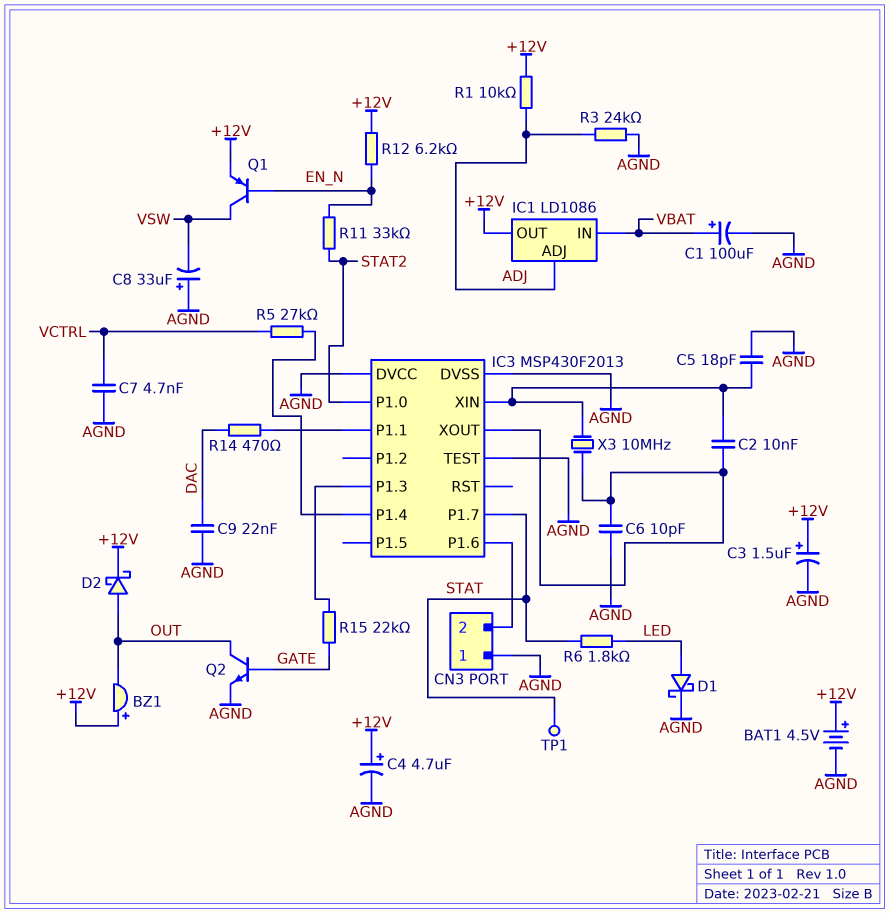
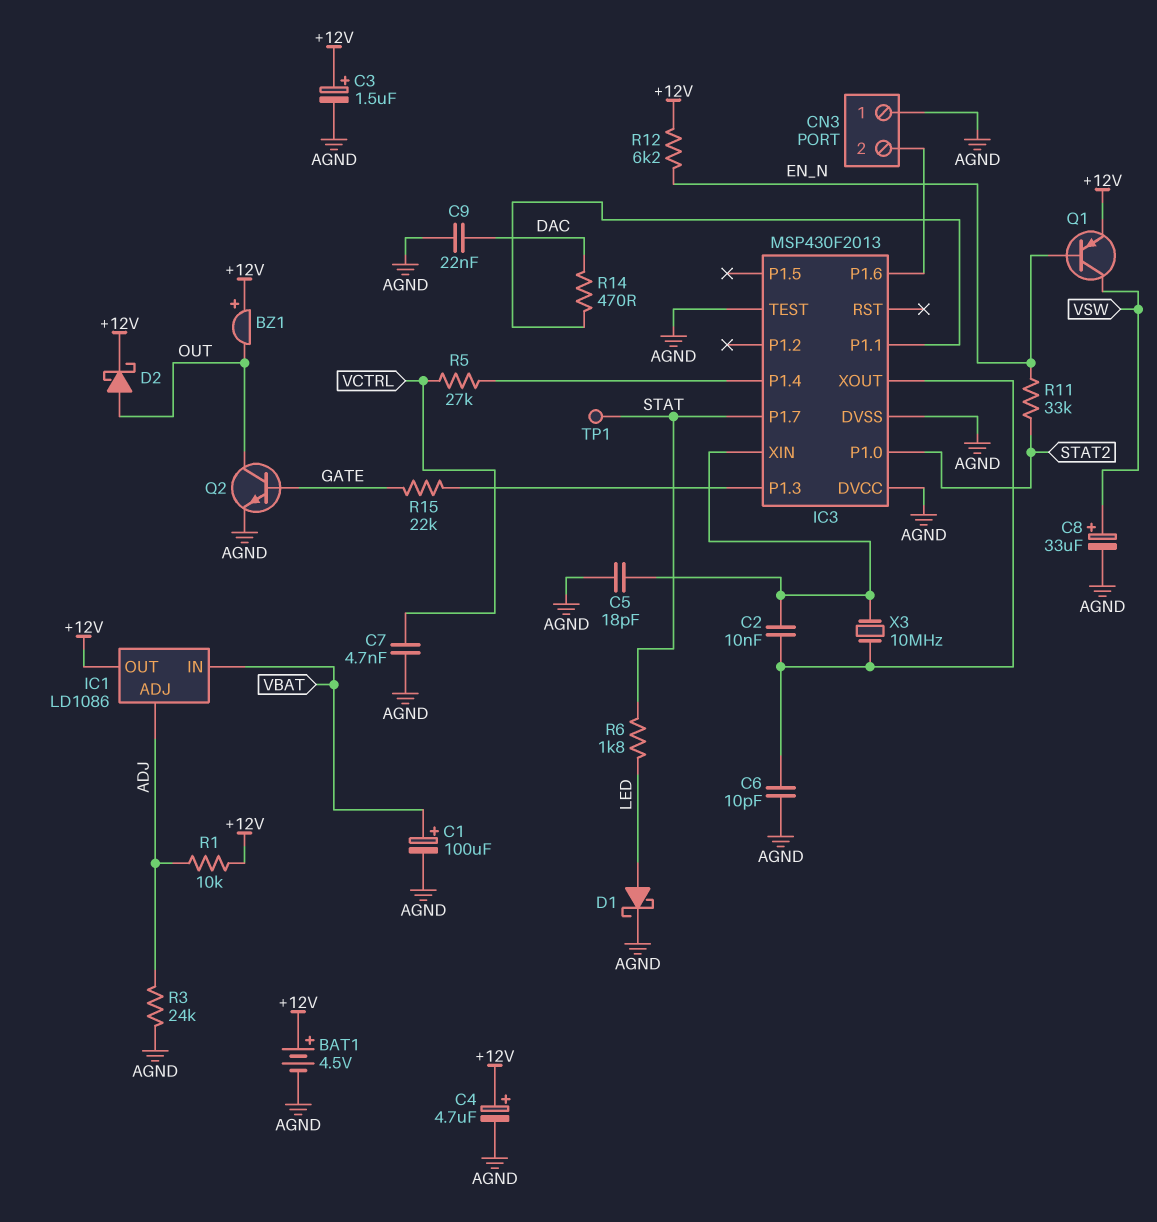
C8: 33uF (plus AGND, minus VSW) -> 33uF (plus VSW, minus AGND)

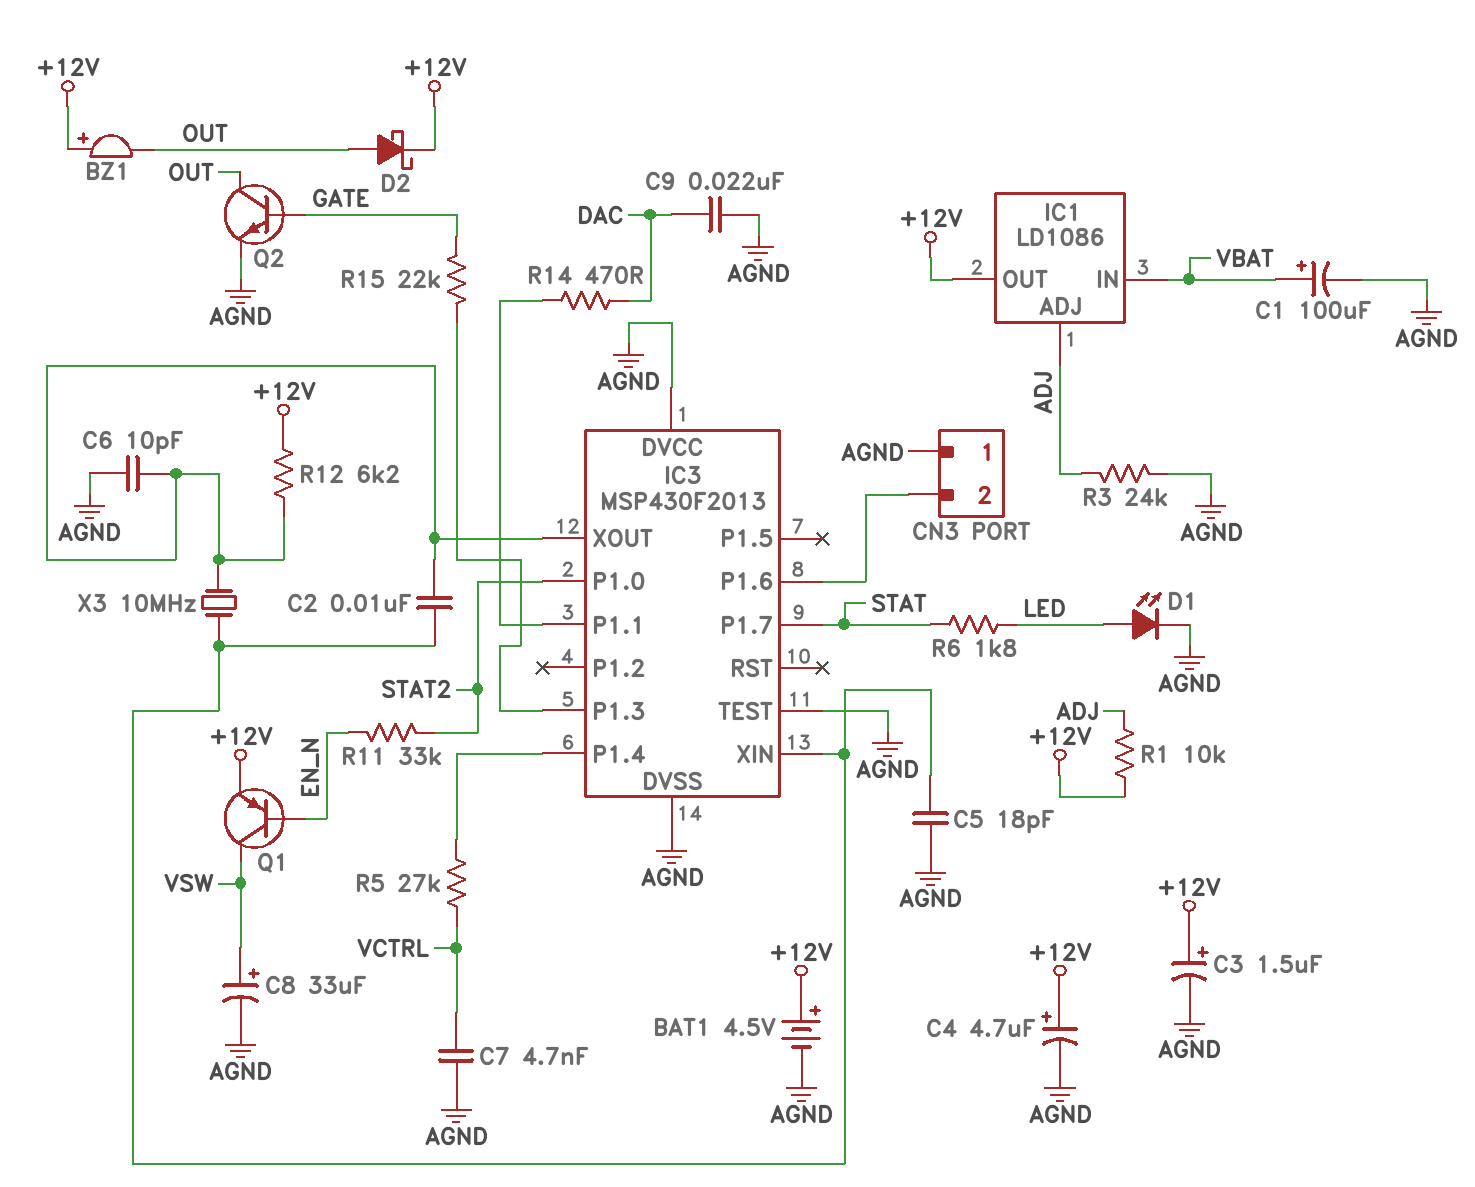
D1: schottky (A LED, K AGND) -> LED (A LED, K AGND)
R12: 6.2k (+12V, EN_N) -> 6.2k (+12V, IC3/XOUT)
TP1: test point (STAT) -> none

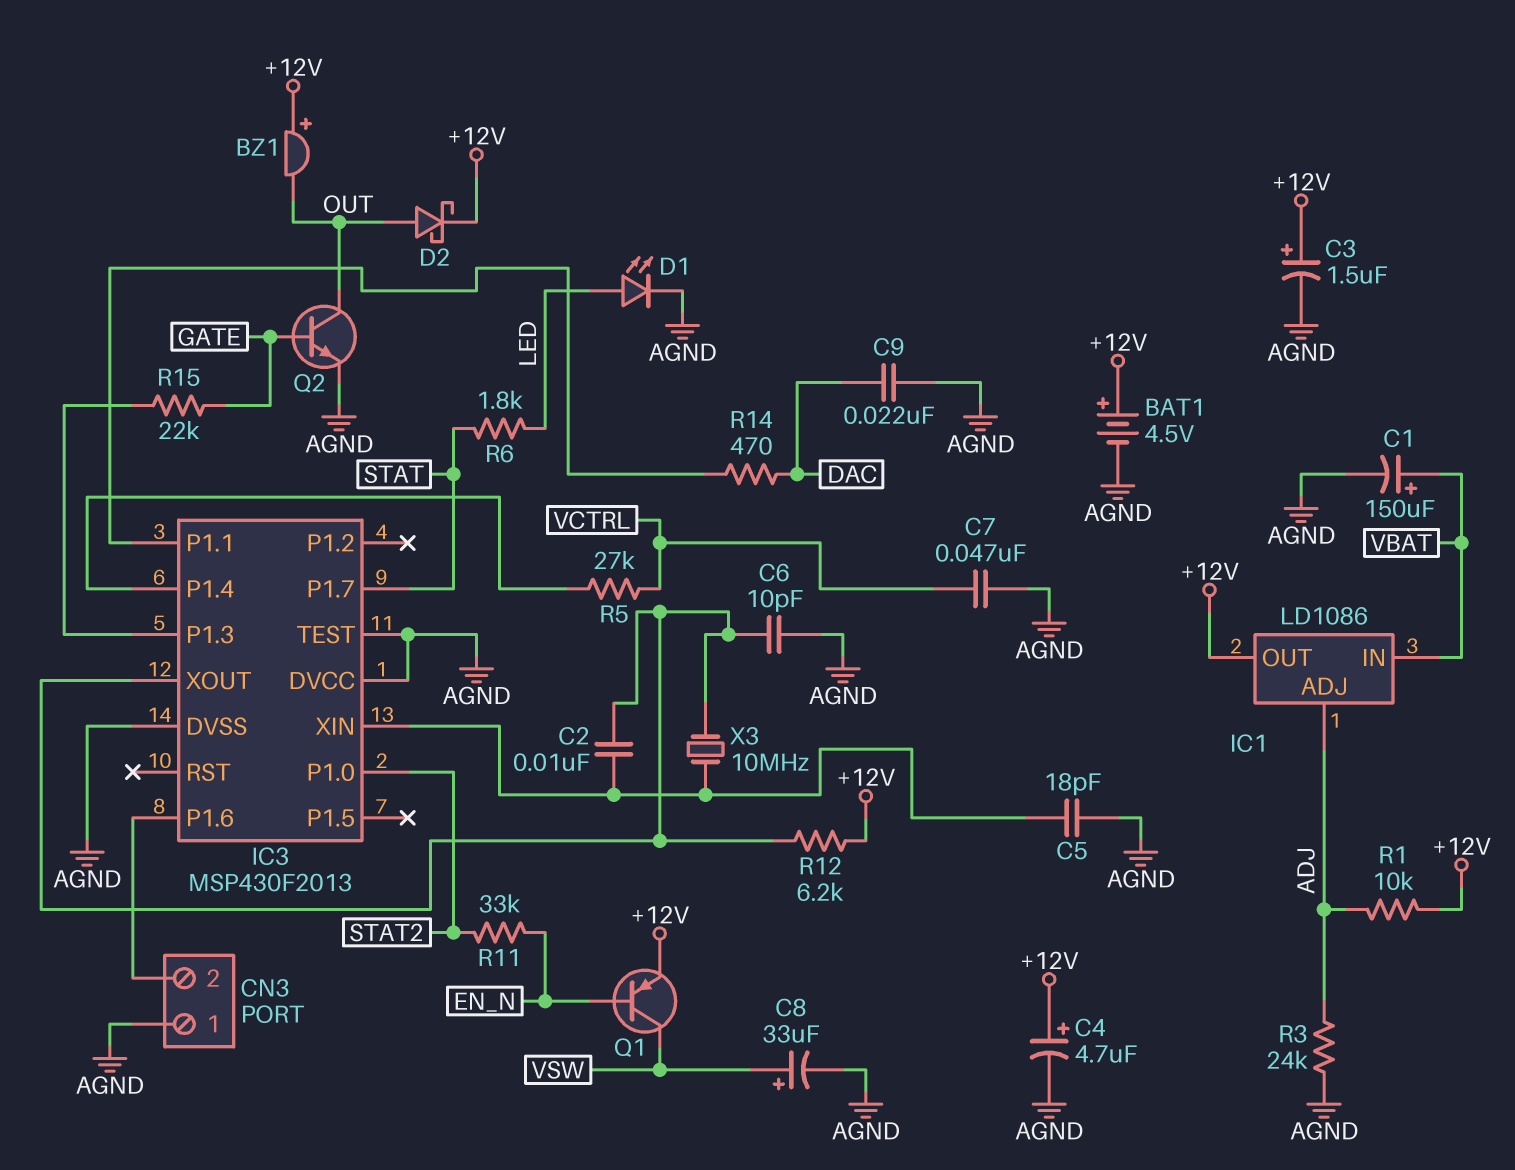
C1: 100uF (plus VBAT, minus AGND) -> 150uF (plus VBAT, minus AGND)
C7: 4.7nF (AGND, VCTRL) -> 47nF (AGND, VCTRL)

